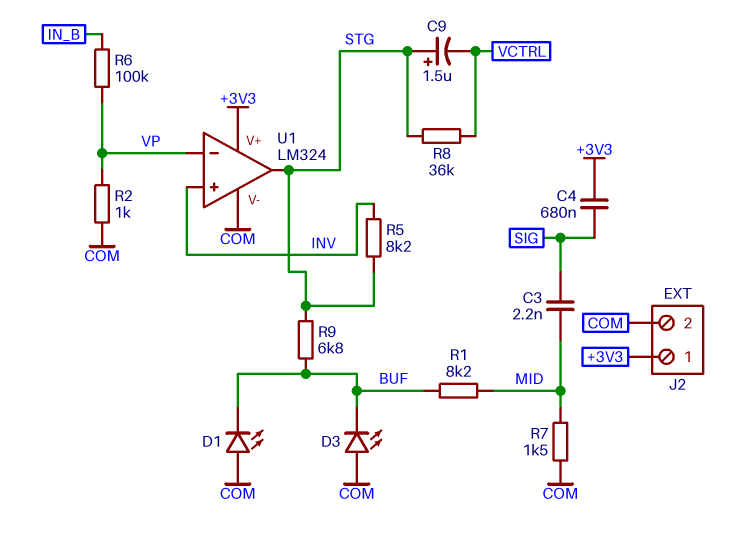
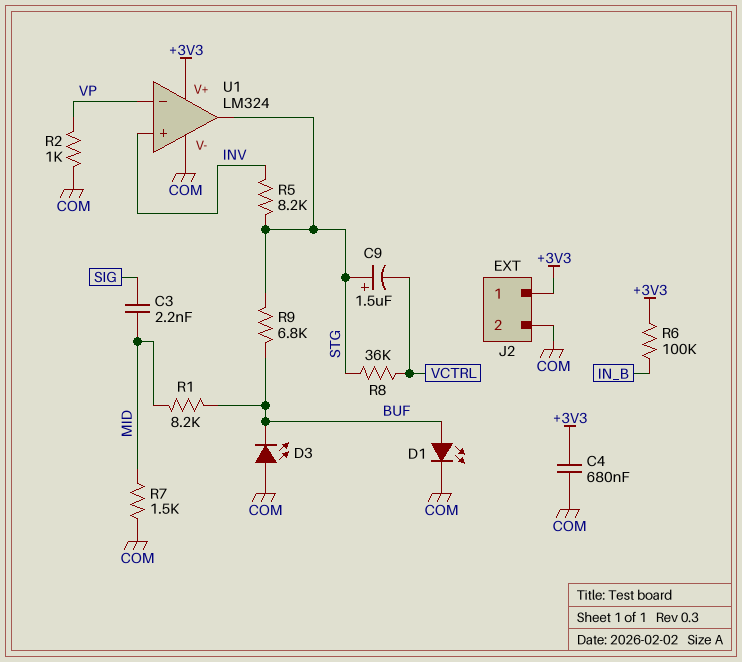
C4: 680nF (+3V3, SIG) -> 680nF (+3V3, COM)
D1: LED (A COM, K BUF) -> LED (A BUF, K COM)
R6: 100k (IN_B, VP) -> 100k (+3V3, IN_B)

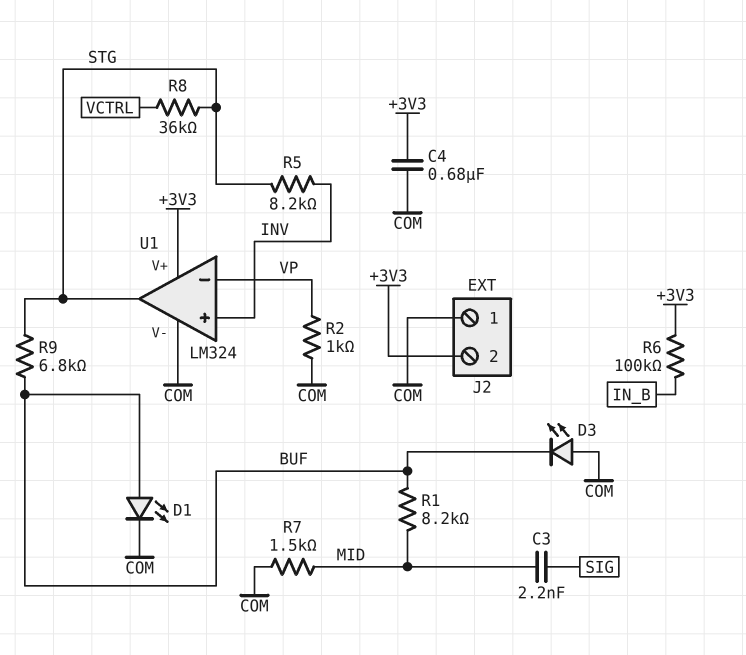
C9: 1.5uF (plus STG, minus VCTRL) -> none
J2 pin 1: +3V3 -> COM
J2 pin 2: COM -> +3V3

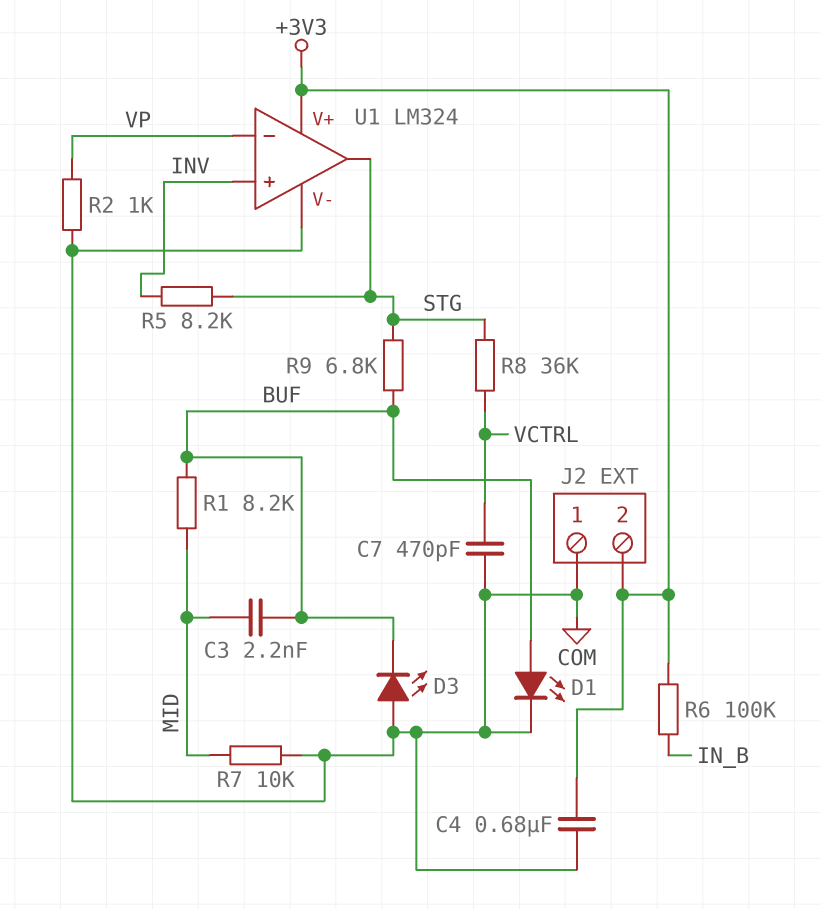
C3: 2.2nF (MID, SIG) -> 2.2nF (BUF, MID)
C7: none -> 470pF (COM, VCTRL)
R7: 1.5k (COM, MID) -> 10k (COM, MID)

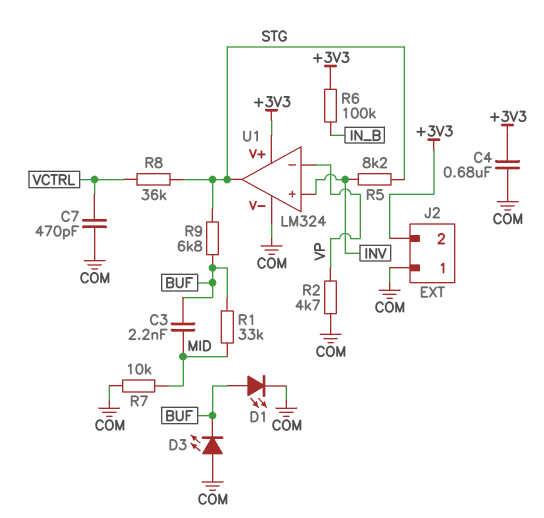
R1: 8.2k (BUF, MID) -> 33k (BUF, MID)
R2: 1k (COM, VP) -> 4.7k (COM, VP)

